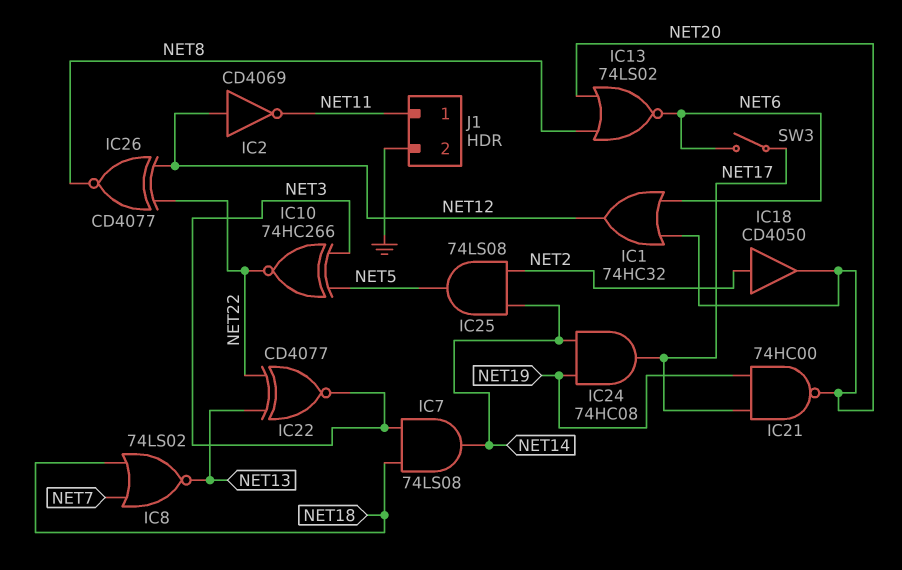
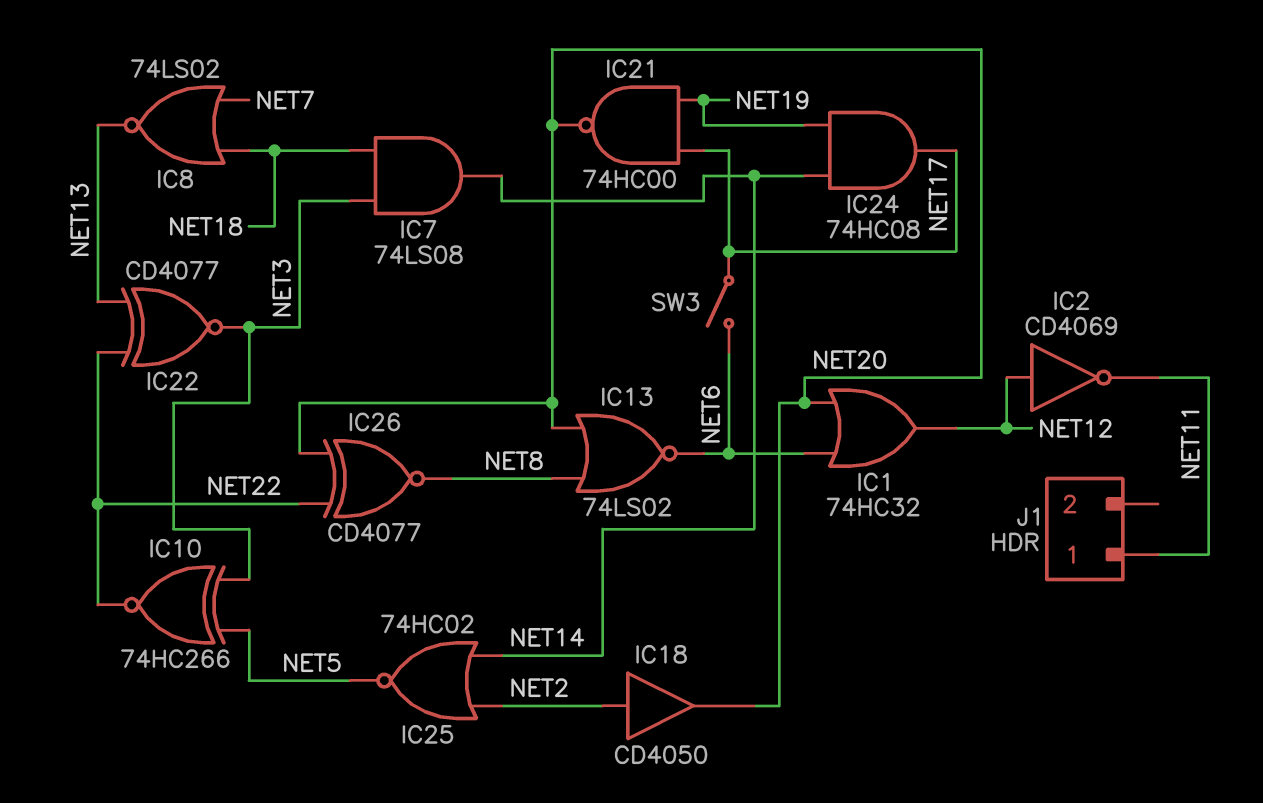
IC25: AND 74LS08 (in NET2, in NET14, out NET5) -> NOR 74HC02 (in NET2, in NET14, out NET5)
IC26: XNOR CD4077 (in NET12, in NET22, out NET8) -> XNOR CD4077 (in NET20, in NET22, out NET8)
J1 pin 2: GND -> none

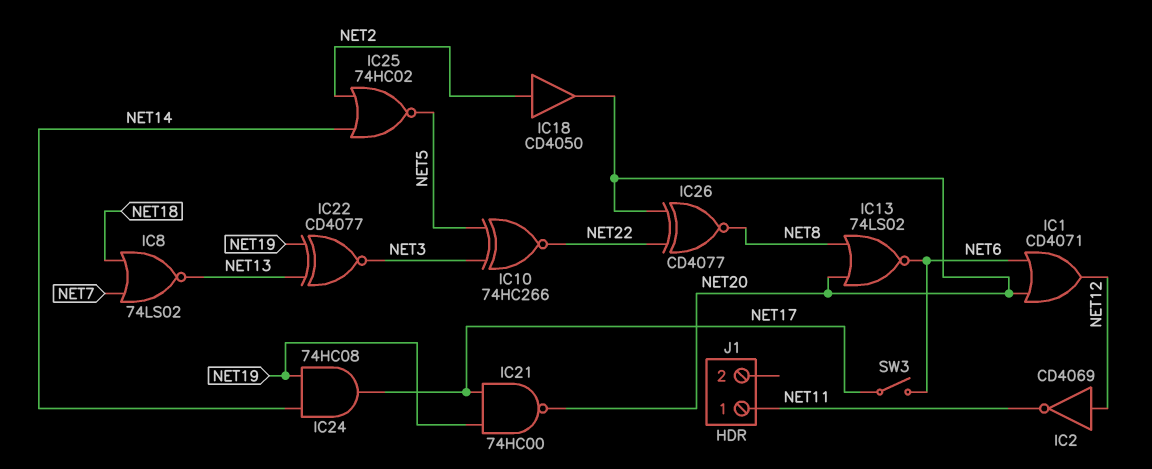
IC1: OR 74HC32 (in NET6, in NET20, out NET12) -> OR CD4071 (in NET6, in NET20, out NET12)
IC7: AND 74LS08 (in NET3, in NET18, out NET14) -> none
IC22: XNOR CD4077 (in NET13, in NET22, out NET3) -> XNOR CD4077 (in NET13, in NET19, out NET3)

